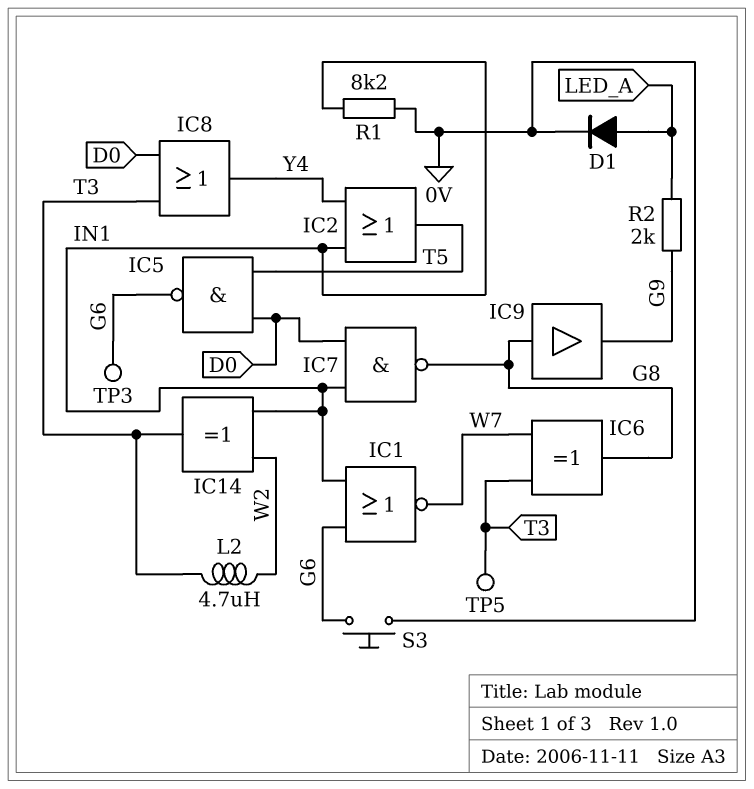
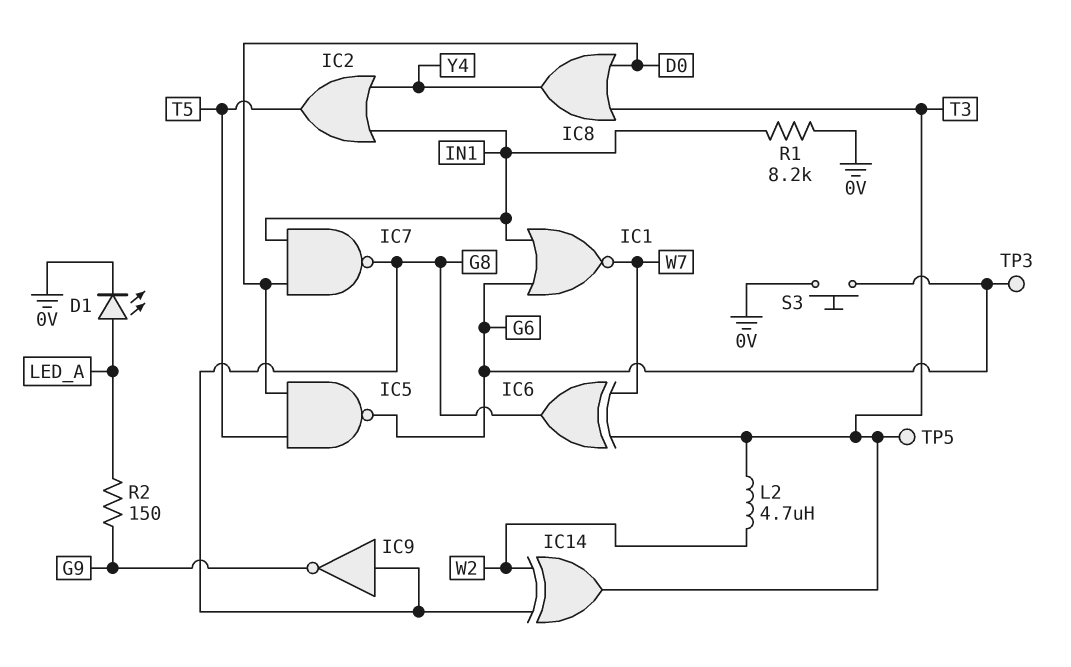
D1: diode (A LED_A, K 0V) -> LED (A LED_A, K 0V)
IC9: buffer (in G8, out G9) -> NOT (in G8, out G9)
IC14: XOR (in IN1, in W2, out T3) -> XOR (in G8, in W2, out T3)
R2: 2k (G9, LED_A) -> 150 (G9, LED_A)

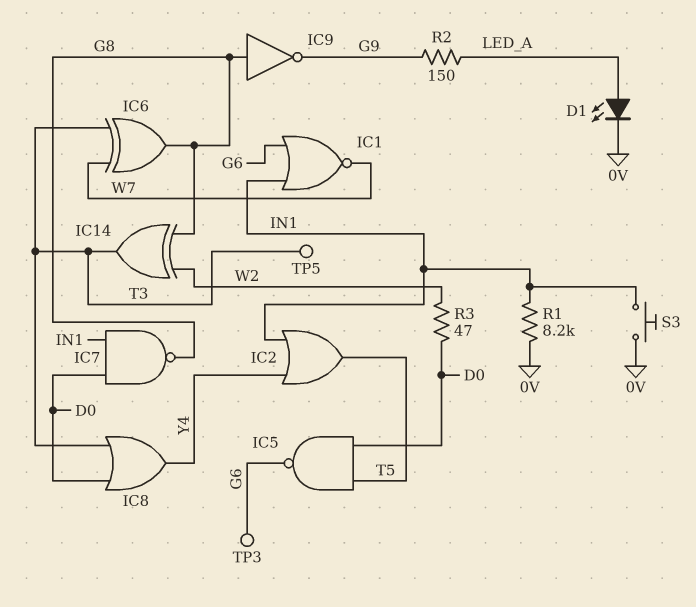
L2: 4.7uH (T3, W2) -> none
R3: none -> 47 (D0, W2)
S3: button (0V, G6) -> button (0V, IN1)

